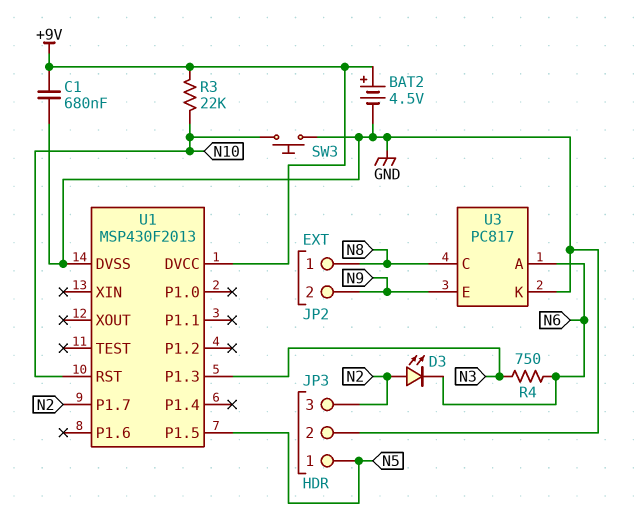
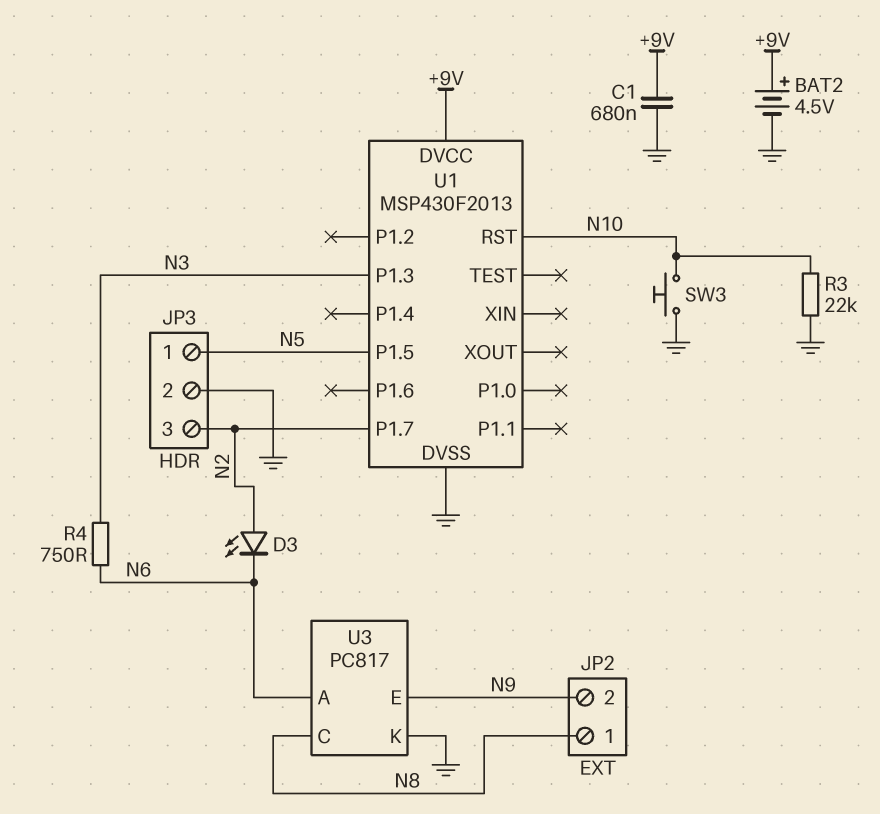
R3: 22k (+9V, N10) -> 22k (GND, N10)

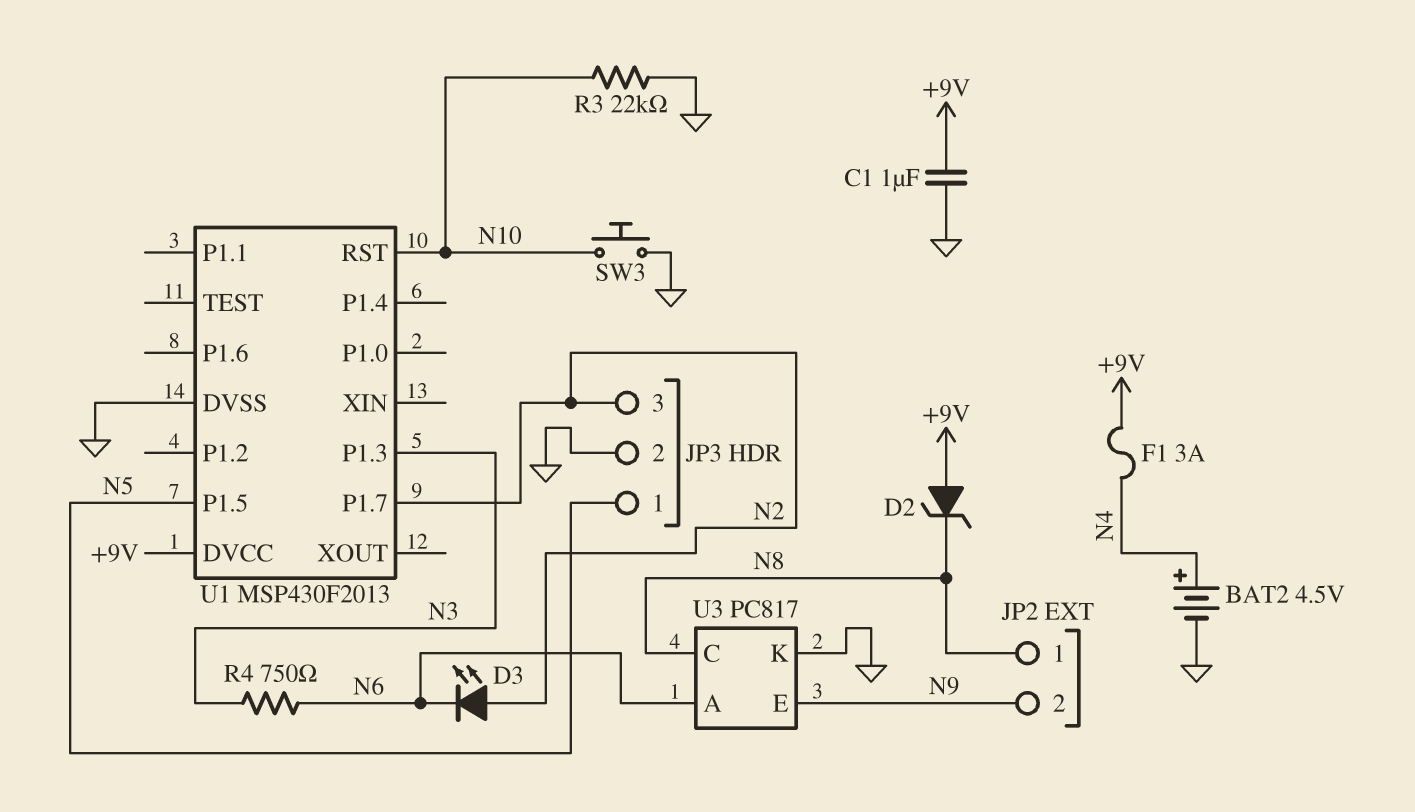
BAT2: 4.5V (plus +9V, minus GND) -> 4.5V (plus N4, minus GND)
C1: 680nF (+9V, GND) -> 1uF (+9V, GND)
D2: none -> zener (A +9V, K N8)
F1: none -> 3A (+9V, N4)

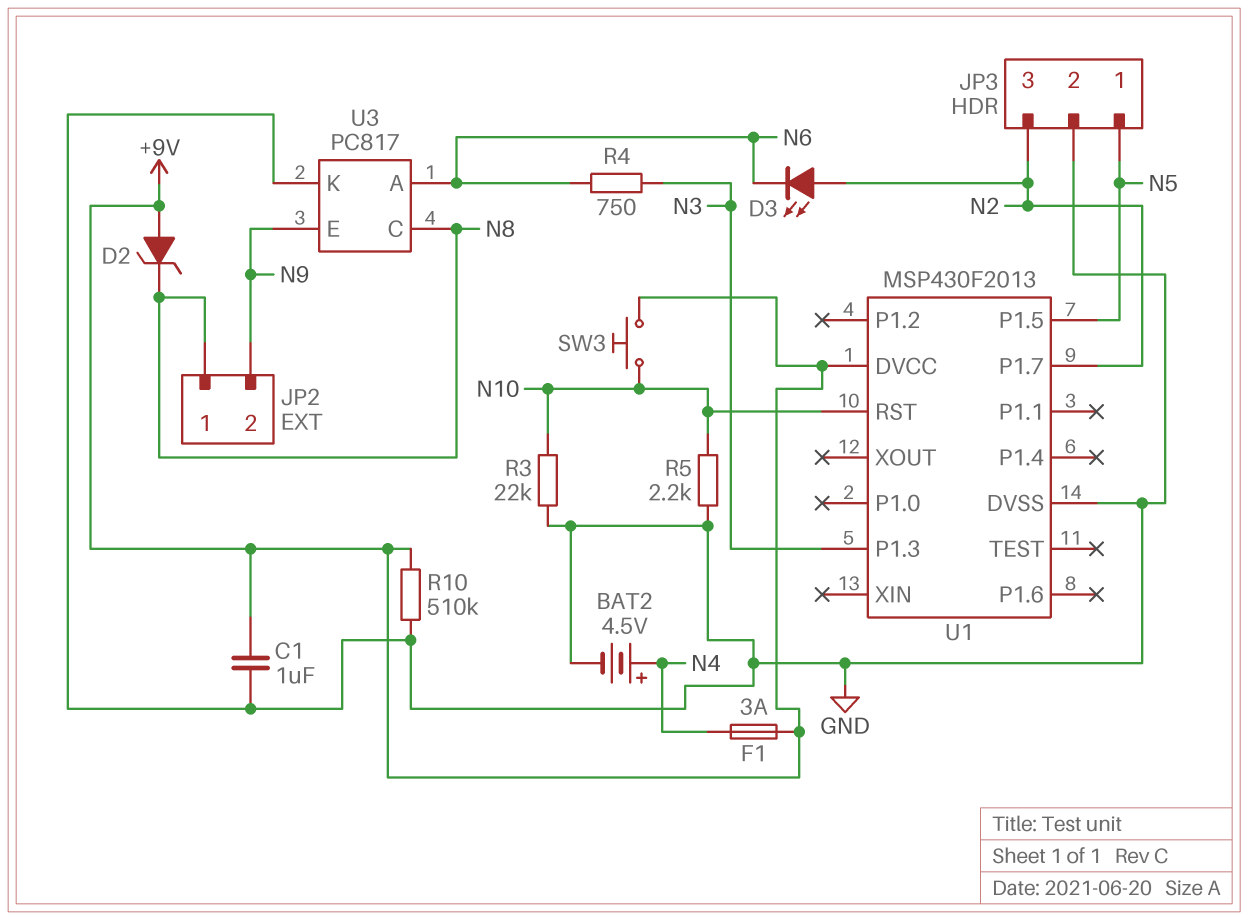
R5: none -> 2.2k (GND, N10)
R10: none -> 510k (+9V, GND)
SW3: button (GND, N10) -> button (+9V, N10)

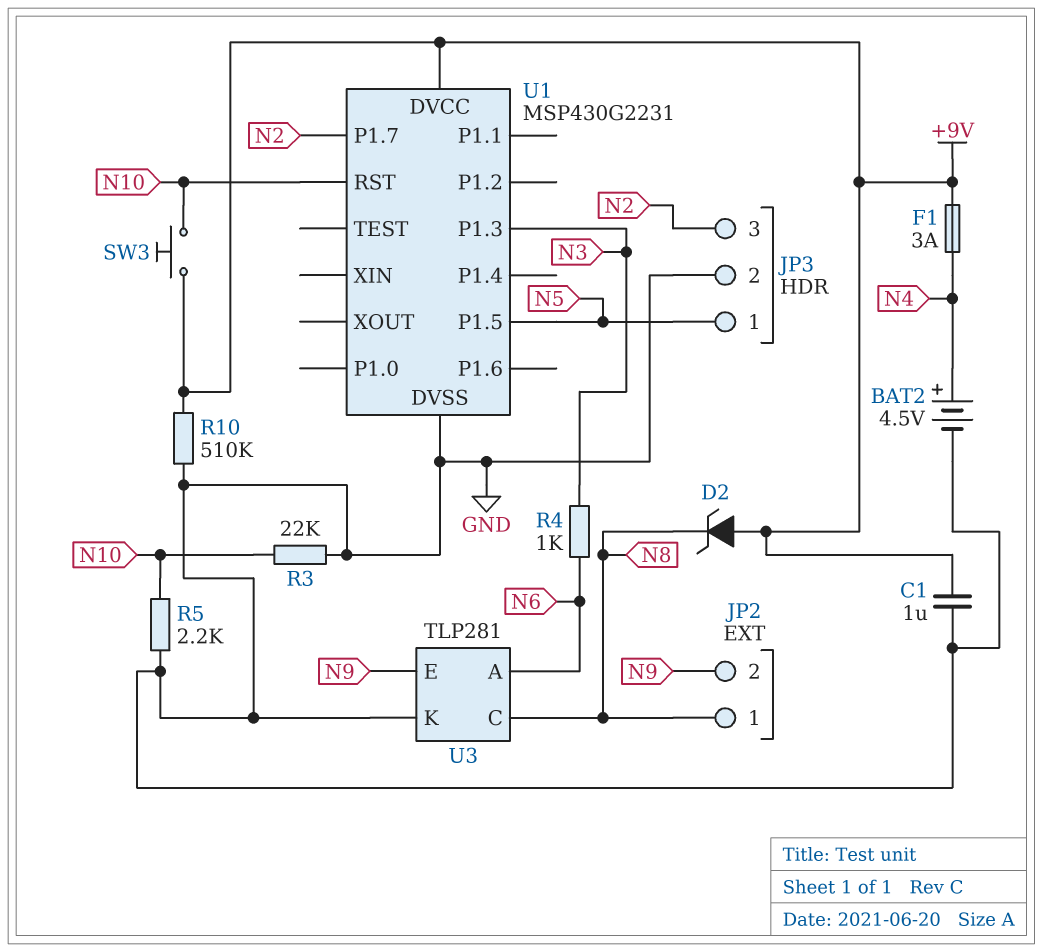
D3: LED (A N2, K N6) -> none
R4: 750 (N3, N6) -> 1k (N3, N6)
U1: MSP430F2013 -> MSP430G2231
U3: PC817 -> TLP281

